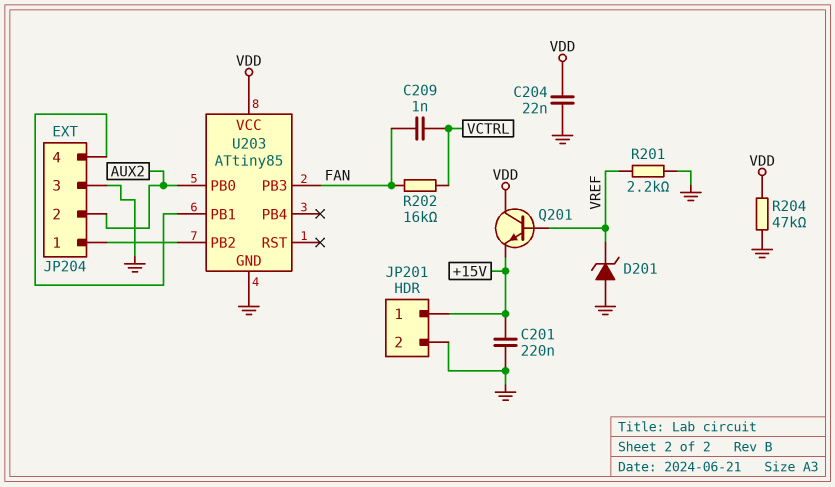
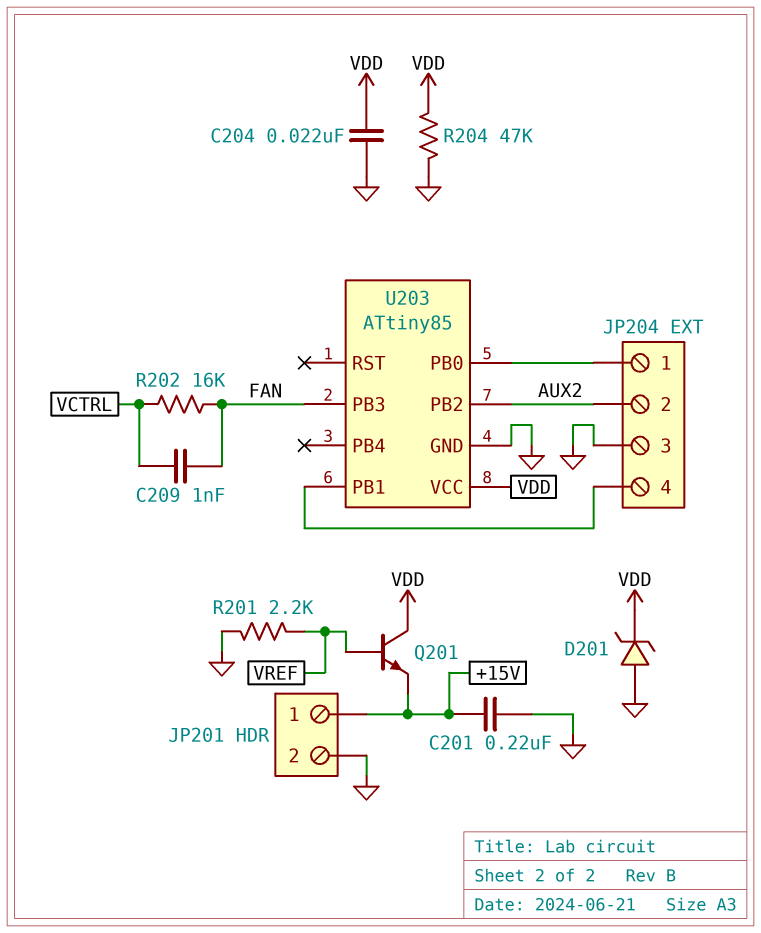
D201: zener (A GND, K VREF) -> zener (A GND, K VDD)
U203 pin PB0: AUX2 -> JP204/1
U203 pin PB2: JP204/1 -> AUX2

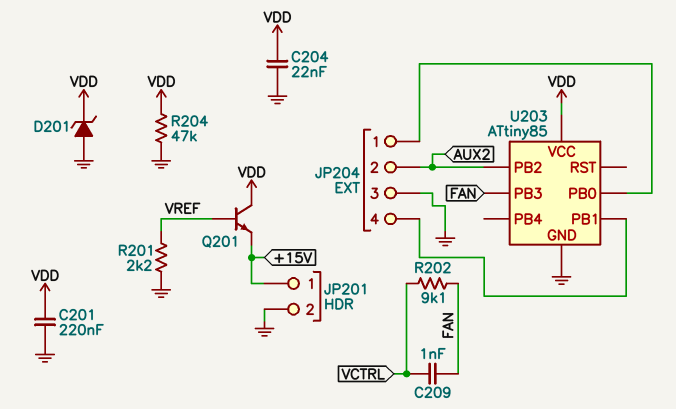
C201: 220nF (+15V, GND) -> 220nF (GND, VDD)
R202: 16k (FAN, VCTRL) -> 9.1k (FAN, VCTRL)

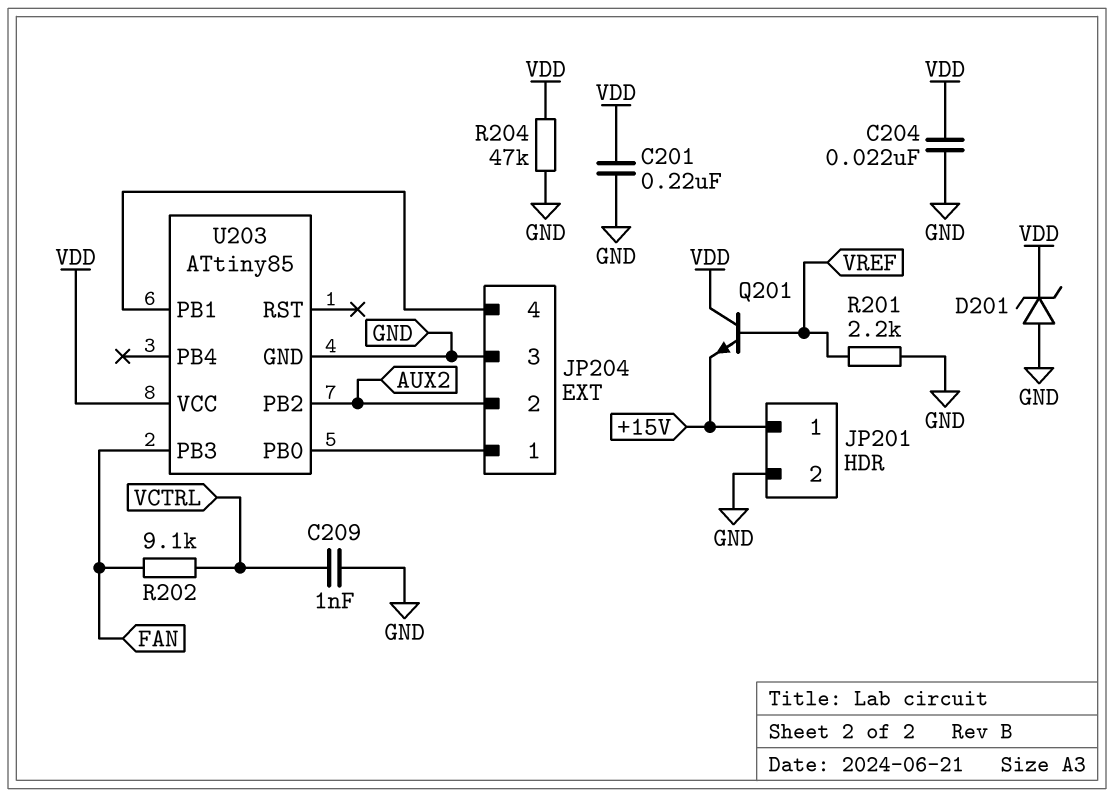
C209: 1nF (FAN, VCTRL) -> 1nF (GND, VCTRL)

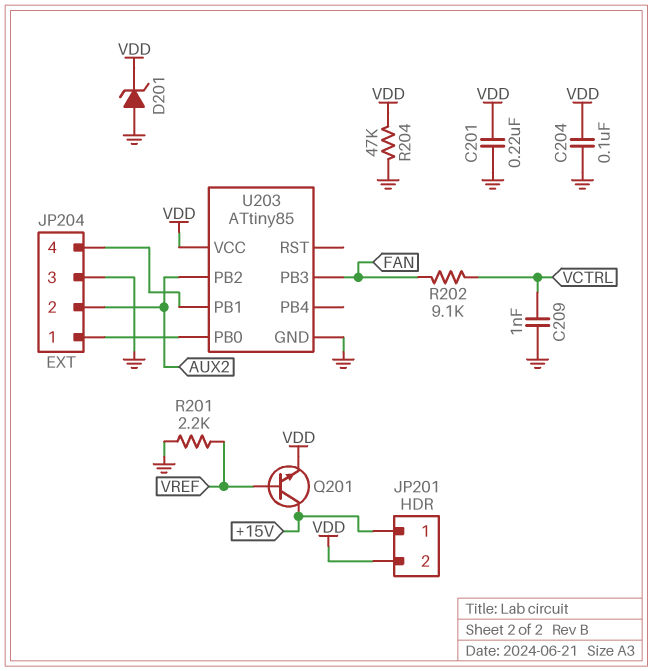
C204: 22nF (GND, VDD) -> 100nF (GND, VDD)
JP201 pin 2: GND -> VDD
Q201: NPN (B VREF, C VDD, E +15V) -> NPN (B VREF, C +15V, E VDD)

